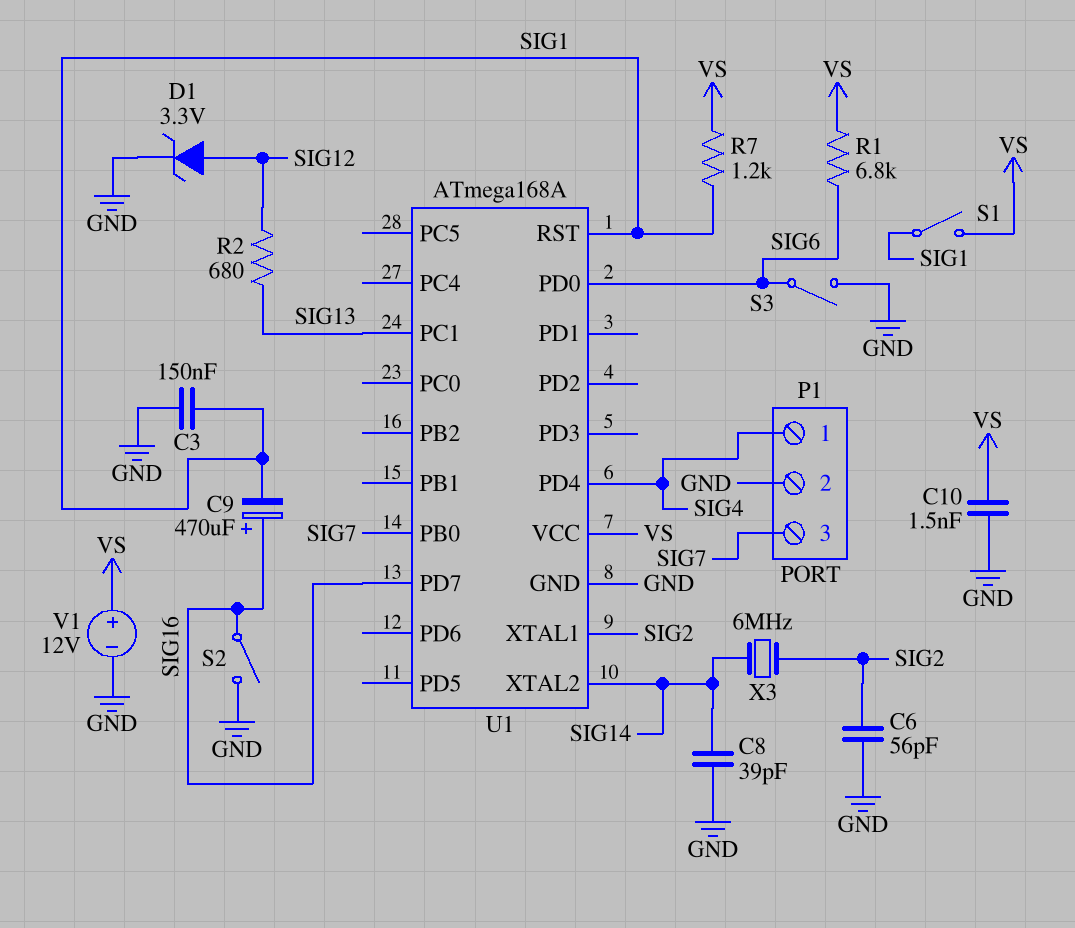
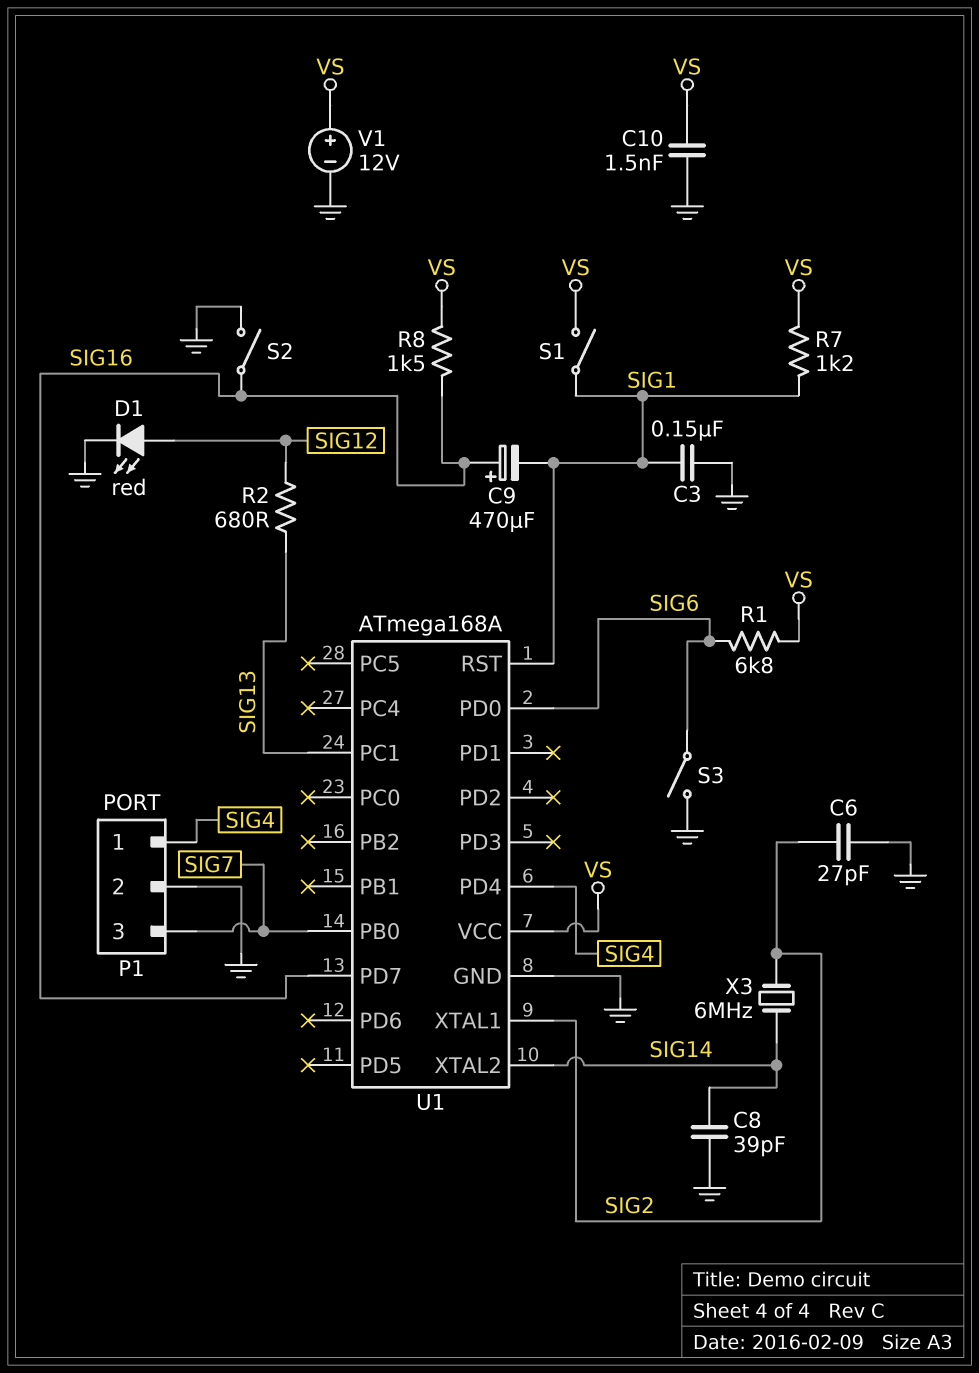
C6: 56pF (GND, SIG2) -> 27pF (GND, SIG2)
D1: zener 3.3V (A SIG12, K GND) -> LED red (A SIG12, K GND)
R8: none -> 1.5k (SIG16, VS)

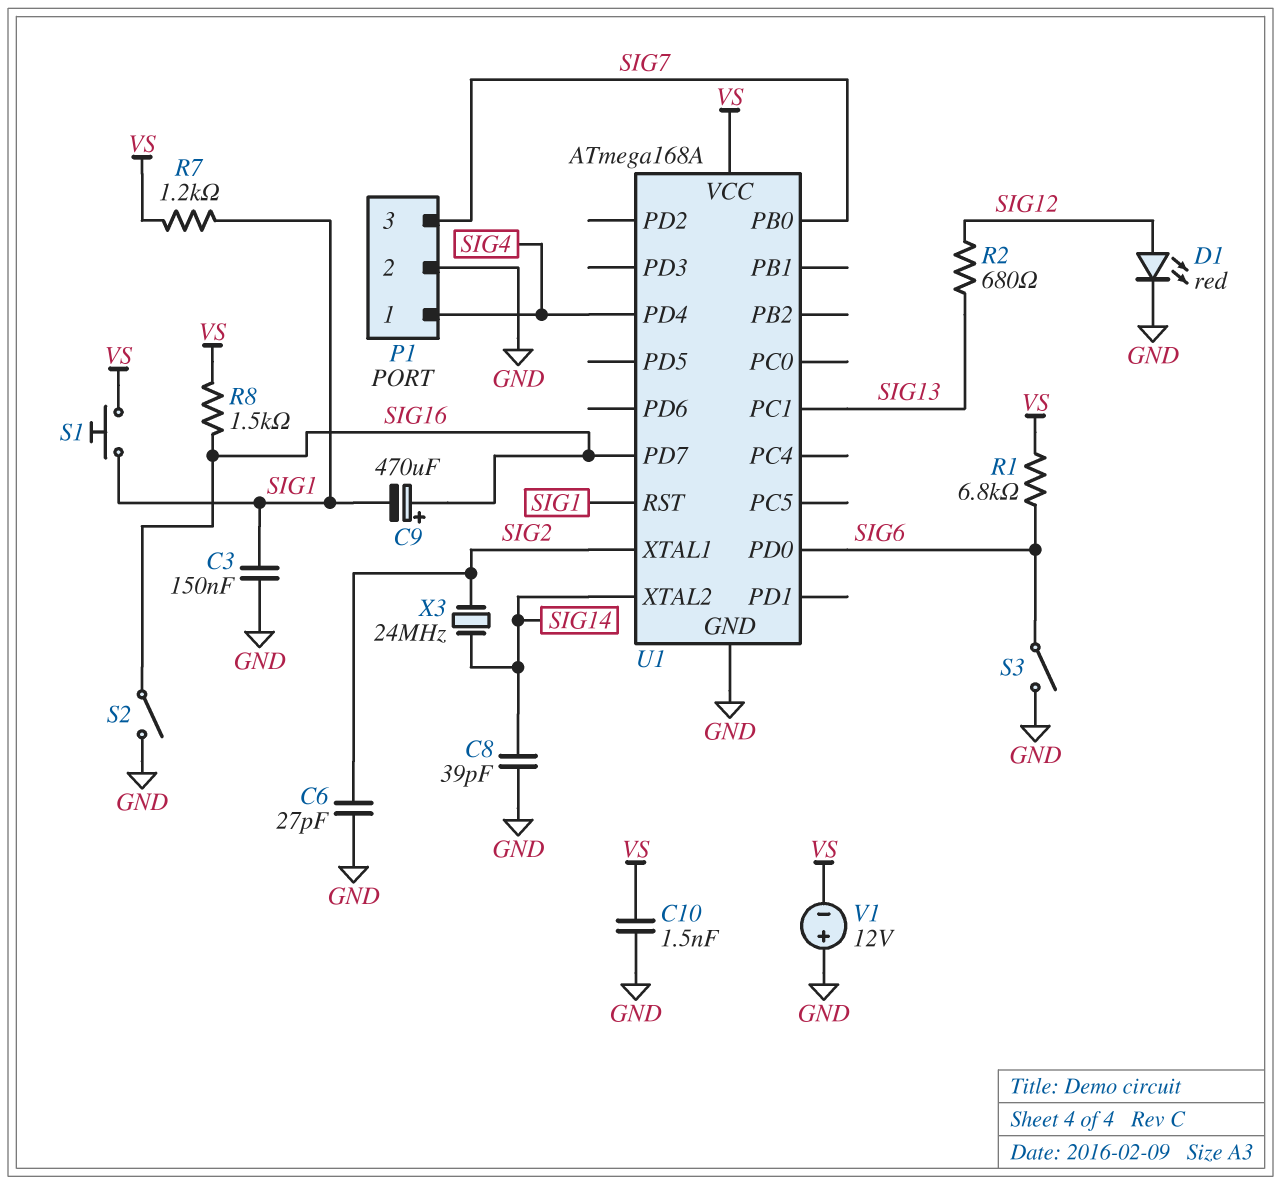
S1: switch (SIG1, VS) -> button (SIG1, VS)
V1: 12V (plus VS, minus GND) -> 12V (plus GND, minus VS)
X3: 6MHz (SIG2, SIG14) -> 24MHz (SIG2, SIG14)

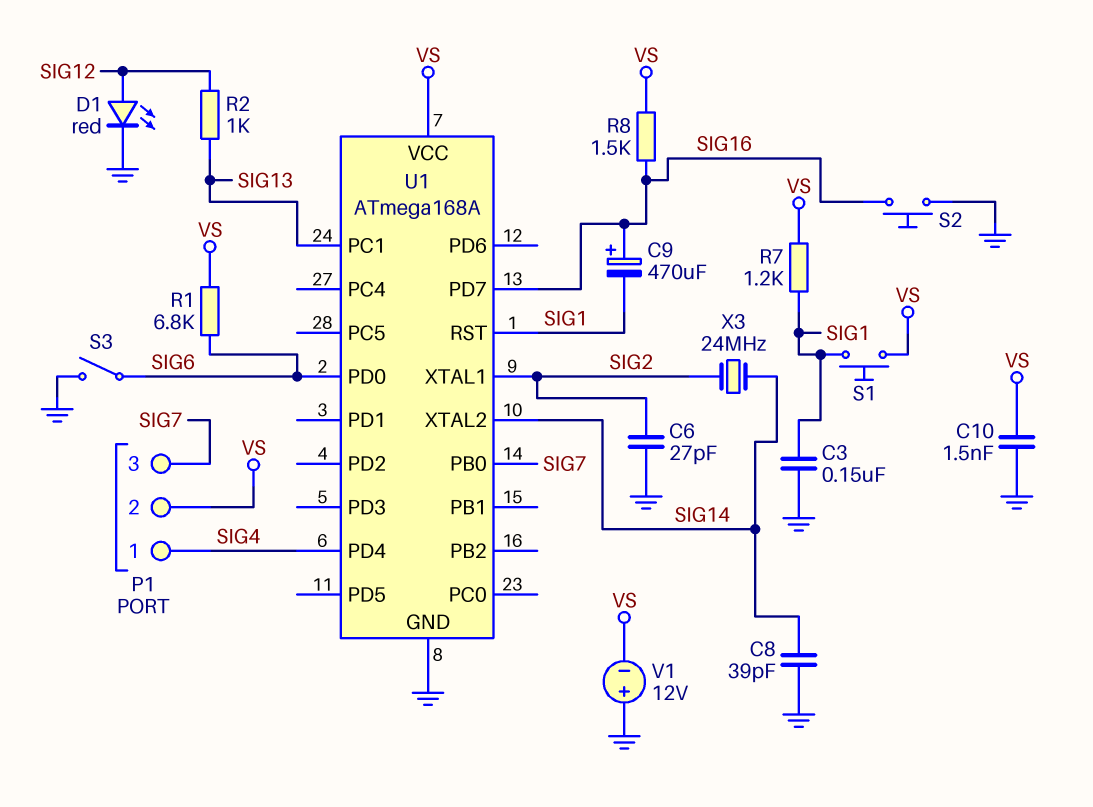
P1 pin 2: GND -> VS
R2: 680 (SIG12, SIG13) -> 1k (SIG12, SIG13)
S2: switch (GND, SIG16) -> button (GND, SIG16)

